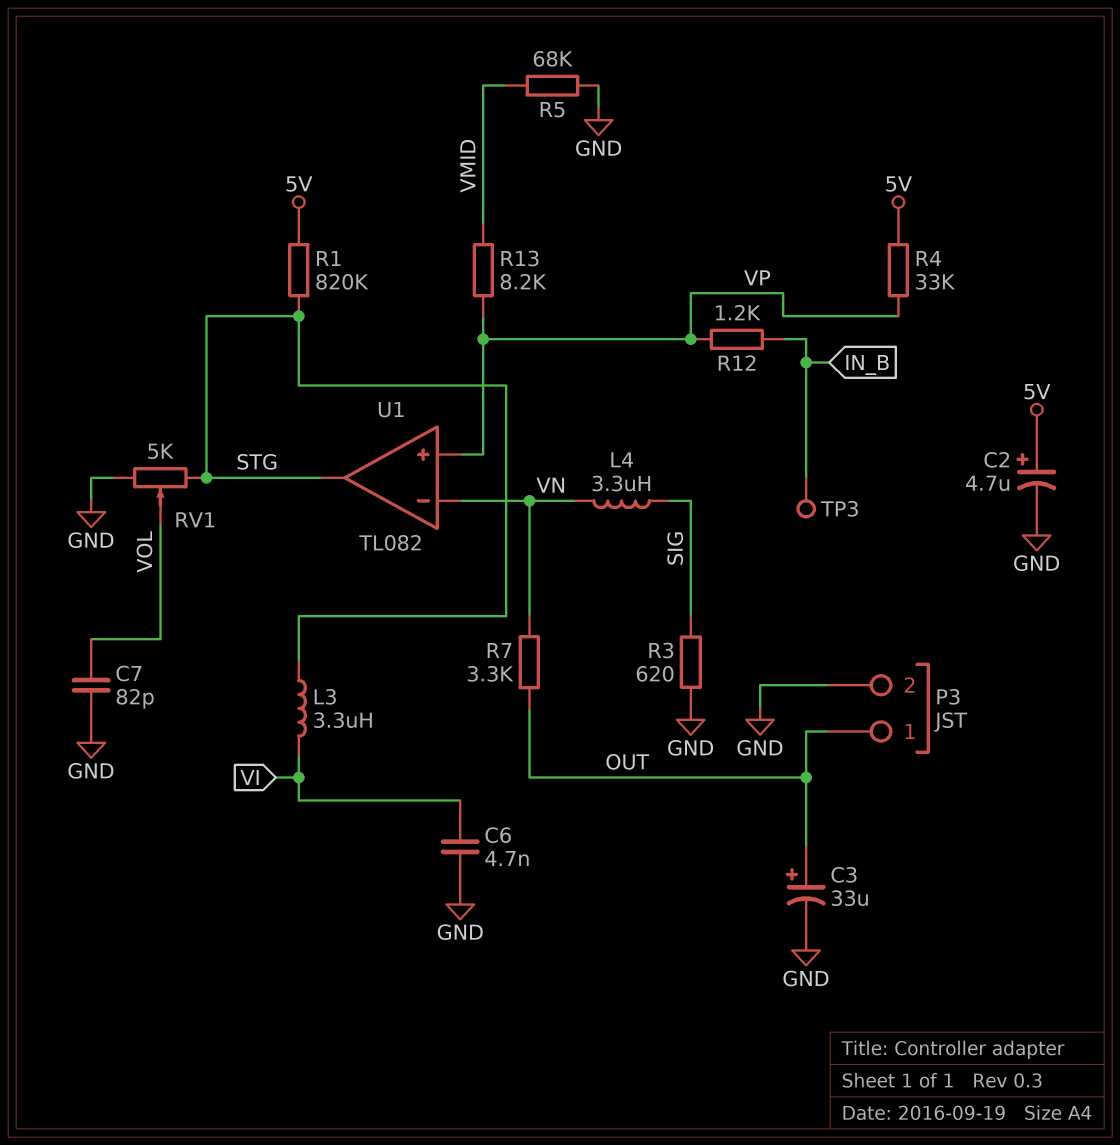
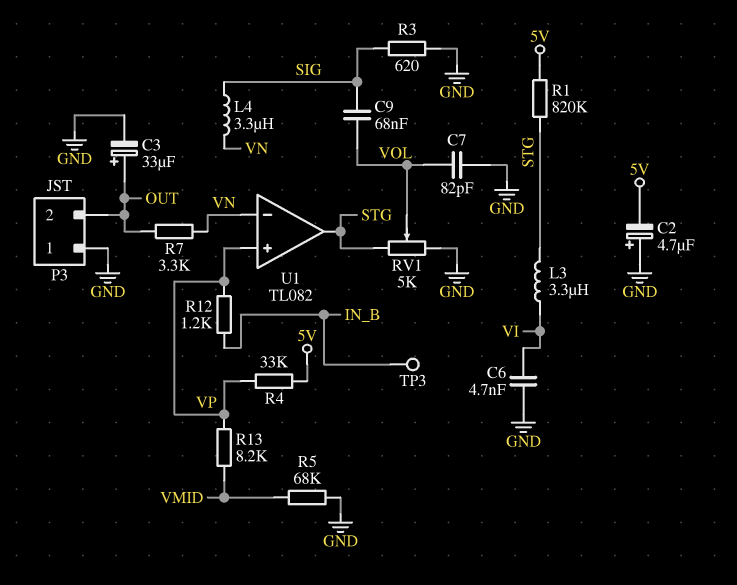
C2: 4.7uF (plus 5V, minus GND) -> 4.7uF (plus GND, minus 5V)
C9: none -> 68nF (SIG, VOL)
P3 pin 1: OUT -> GND
P3 pin 2: GND -> OUT

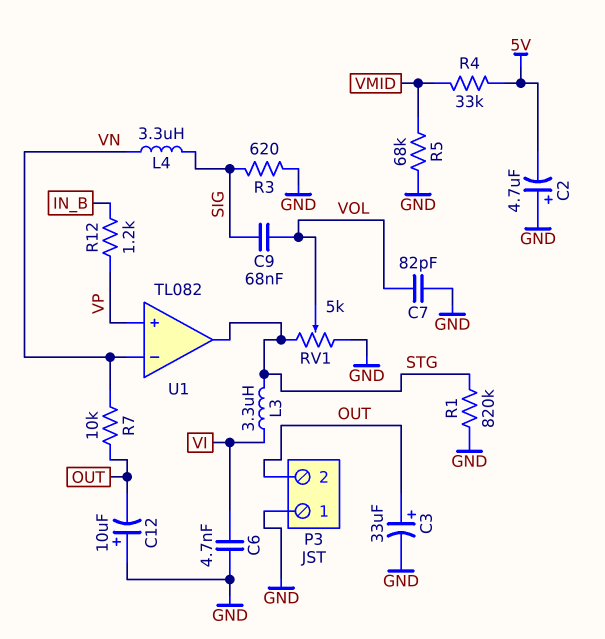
C12: none -> 10uF (plus GND, minus OUT)
R1: 820k (5V, STG) -> 820k (GND, STG)
R4: 33k (5V, VP) -> 33k (5V, VMID)
R7: 3.3k (OUT, VN) -> 10k (OUT, VN)
R13: 8.2k (VMID, VP) -> none
TP3: test point (IN_B) -> none

